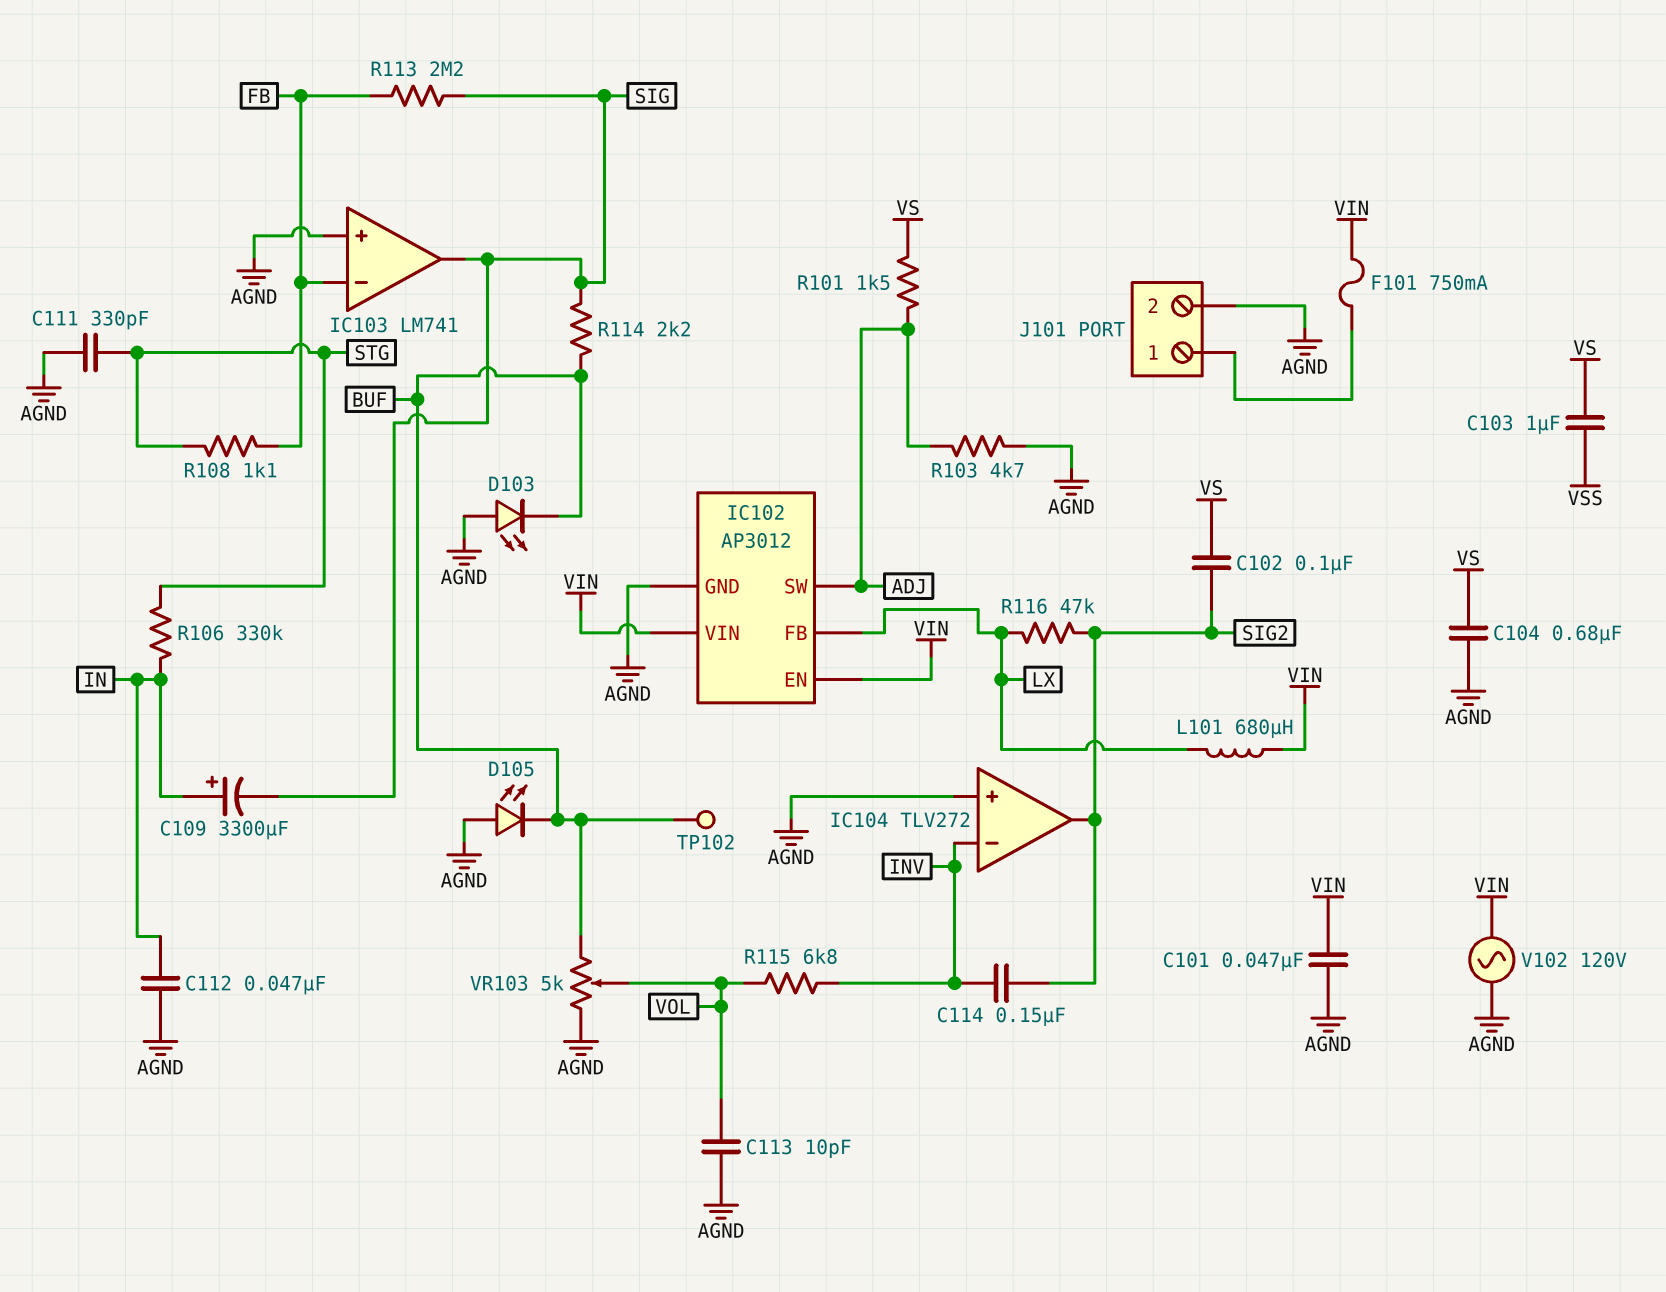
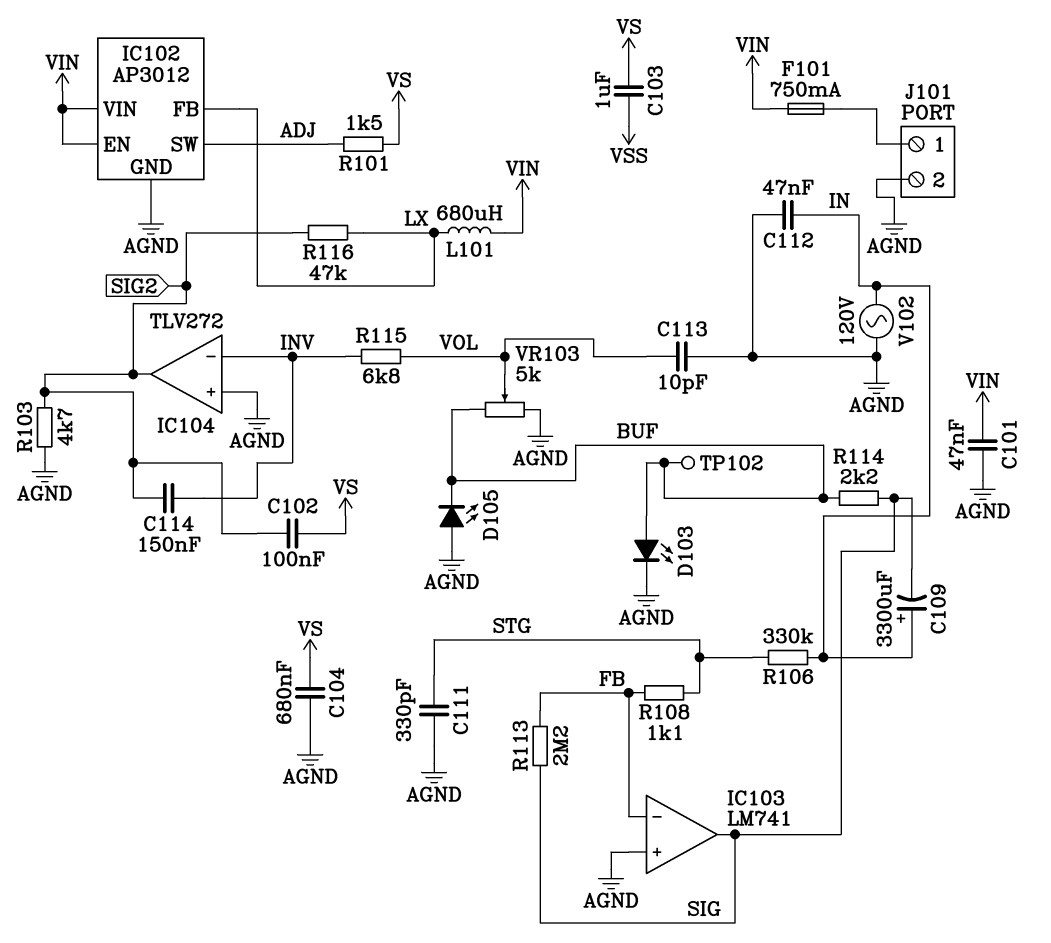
D103: LED (A AGND, K BUF) -> LED (A BUF, K AGND)
R103: 4.7k (ADJ, AGND) -> 4.7k (AGND, SIG2)
V102: AC 120V (AGND, VIN) -> AC 120V (AGND, IN)

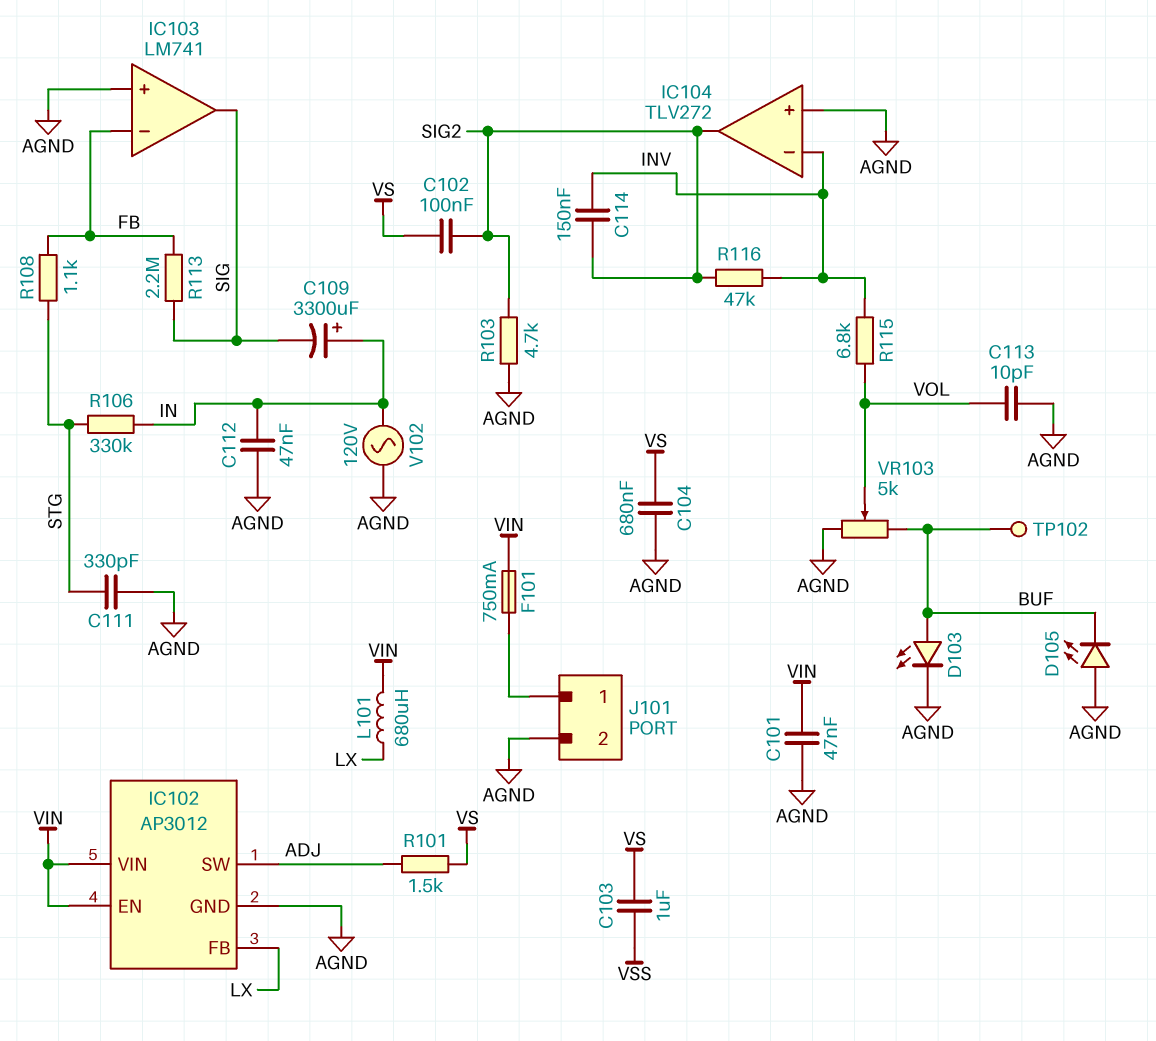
R114: 2.2k (BUF, SIG) -> none
R116: 47k (LX, SIG2) -> 47k (INV, SIG2)

